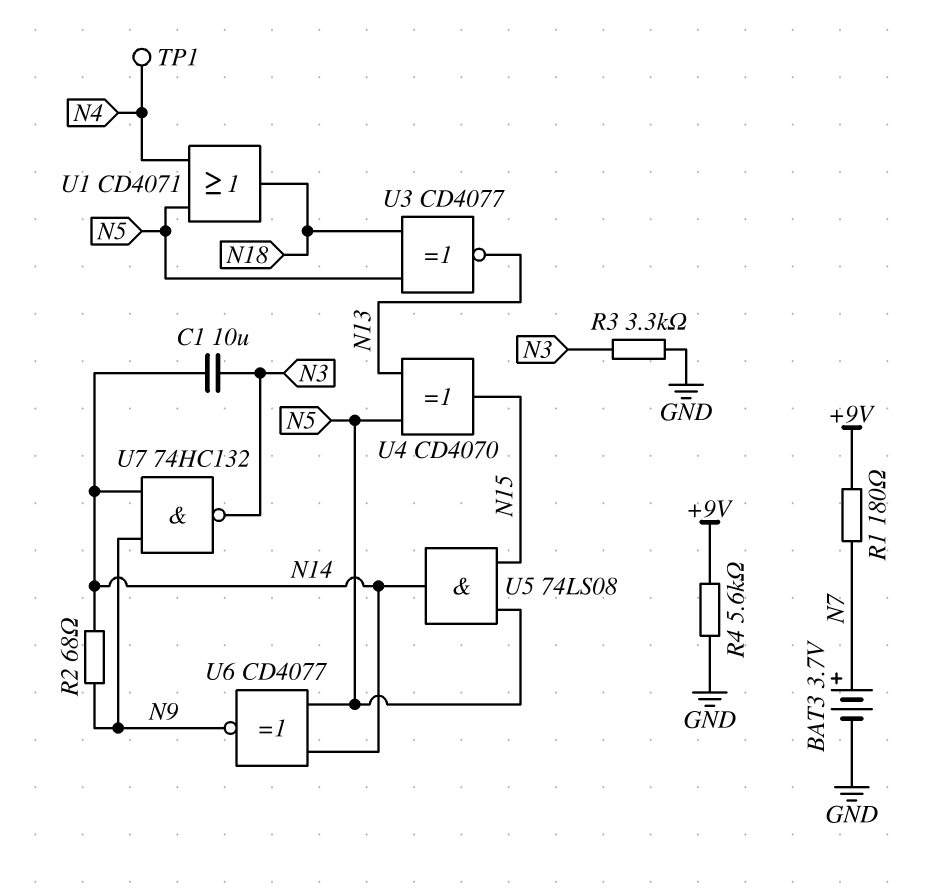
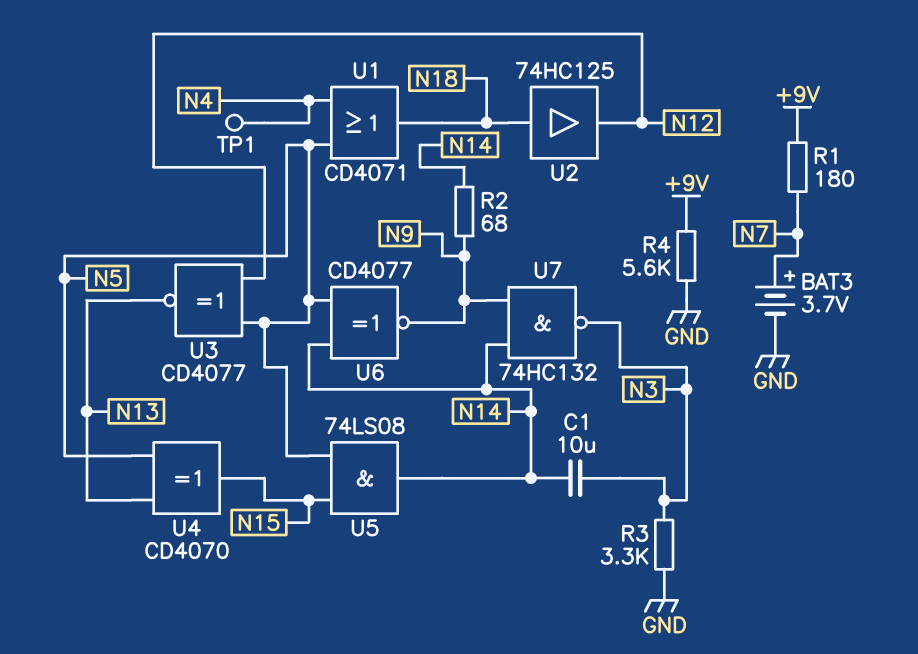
U2: none -> buffer 74HC125 (in N18, out N12)
U3: XNOR CD4077 (in N5, in N18, out N13) -> XNOR CD4077 (in N5, in N12, out N13)

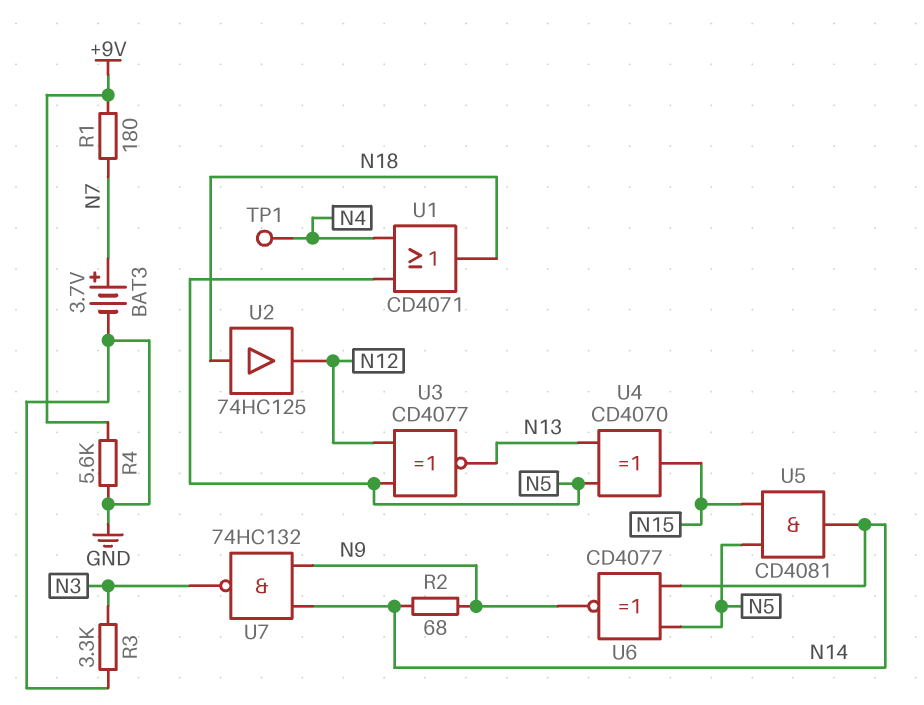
C1: 10uF (N3, N14) -> none
U5: AND 74LS08 (in N5, in N15, out N14) -> AND CD4081 (in N5, in N15, out N14)

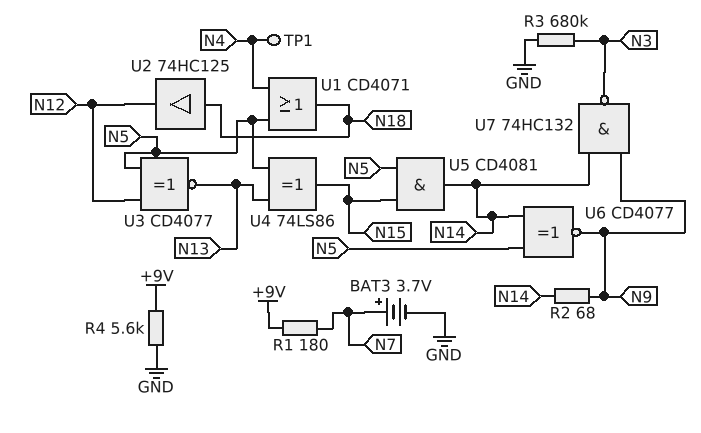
R3: 3.3k (GND, N3) -> 680k (GND, N3)
U4: XOR CD4070 (in N5, in N13, out N15) -> XOR 74LS86 (in N5, in N13, out N15)

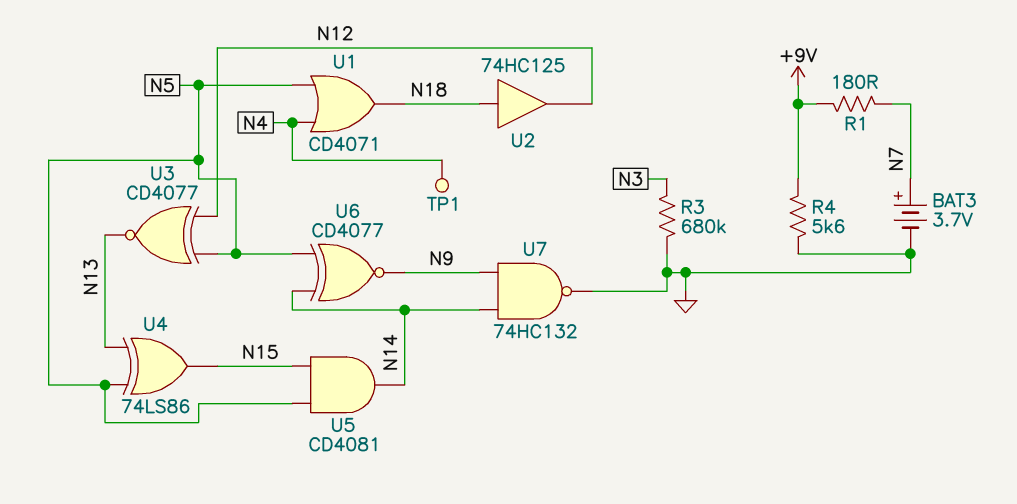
R2: 68 (N9, N14) -> none
U7: NAND 74HC132 (in N9, in N14, out N3) -> NAND 74HC132 (in N9, in N14, out GND)

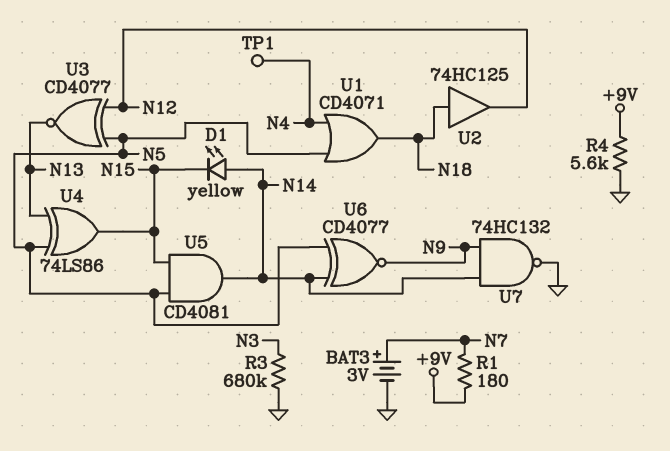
BAT3: 3.7V (plus N7, minus GND) -> 3V (plus N7, minus GND)
D1: none -> LED yellow (A N14, K N15)

